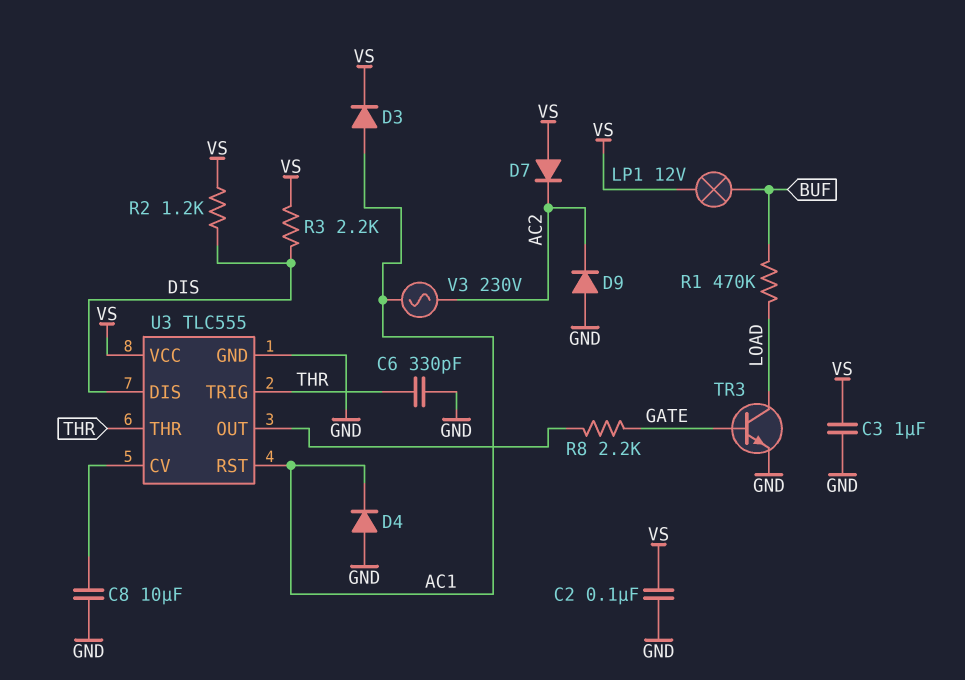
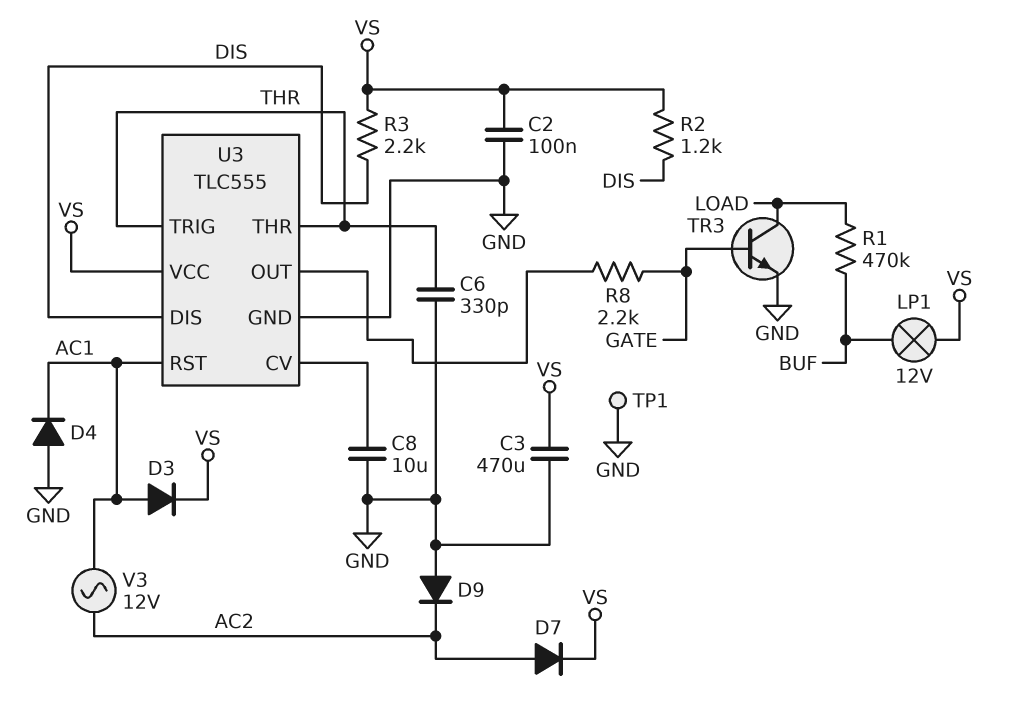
C3: 1uF (GND, VS) -> 470uF (GND, VS)
D7: diode (A VS, K AC2) -> diode (A AC2, K VS)
TP1: none -> test point (GND)
V3: AC 230V (AC1, AC2) -> AC 12V (AC1, AC2)

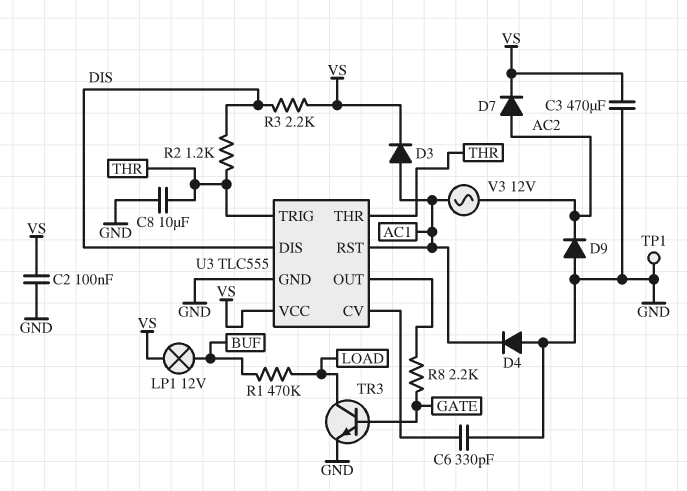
C6: 330pF (GND, THR) -> 330pF (GND, U3/CV)
C8: 10uF (GND, U3/CV) -> 10uF (GND, THR)
R2: 1.2k (DIS, VS) -> 1.2k (DIS, THR)

